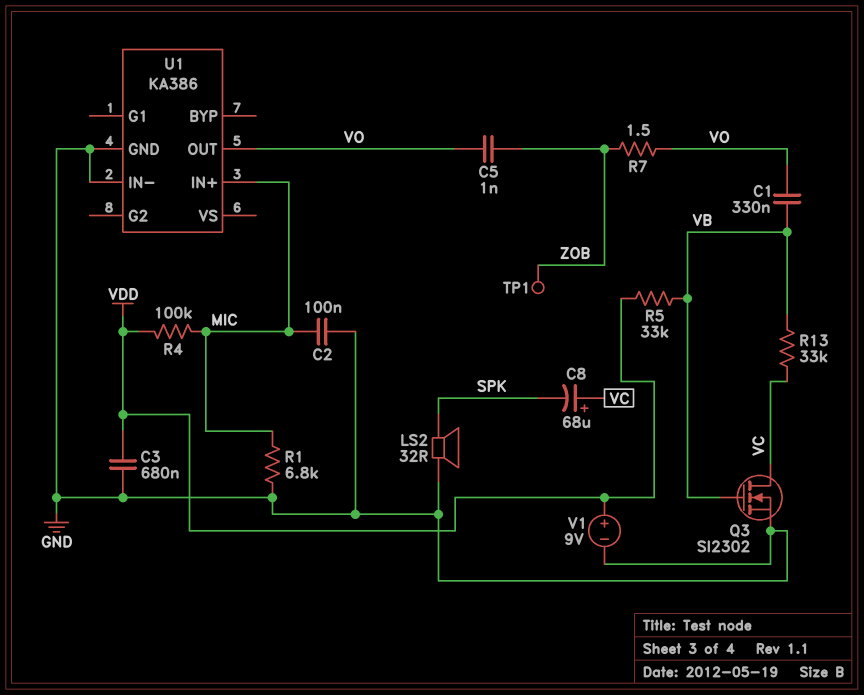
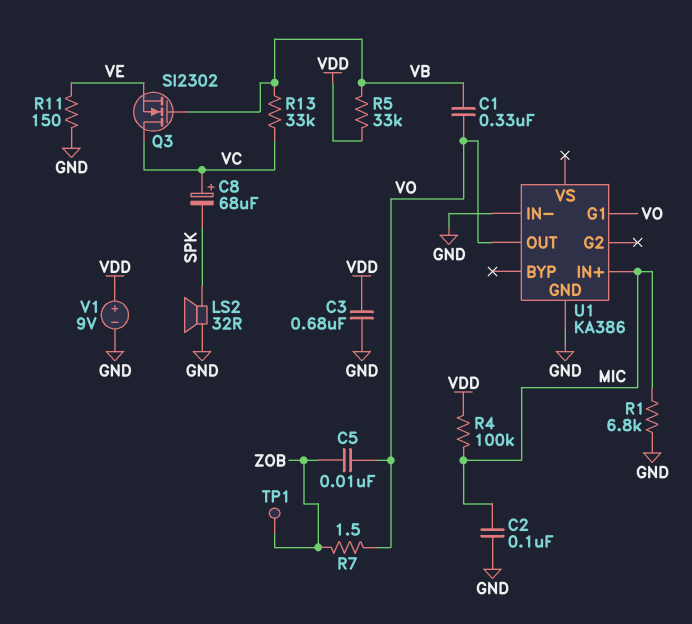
C5: 1nF (VO, ZOB) -> 10nF (VO, ZOB)
Q3: NMOS SI2302 (G VB, D VC, S GND) -> NMOS SI2302 (G VB, D VC, S VE)
R11: none -> 150 (GND, VE)
U1 pin G1: none -> VO

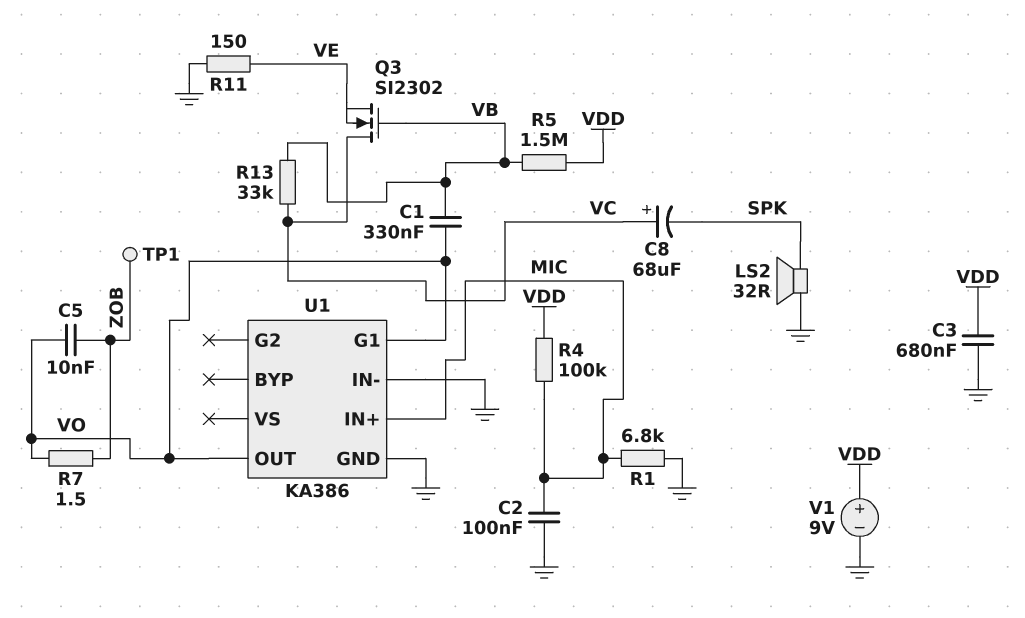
R5: 33k (VB, VDD) -> 1.5M (VB, VDD)

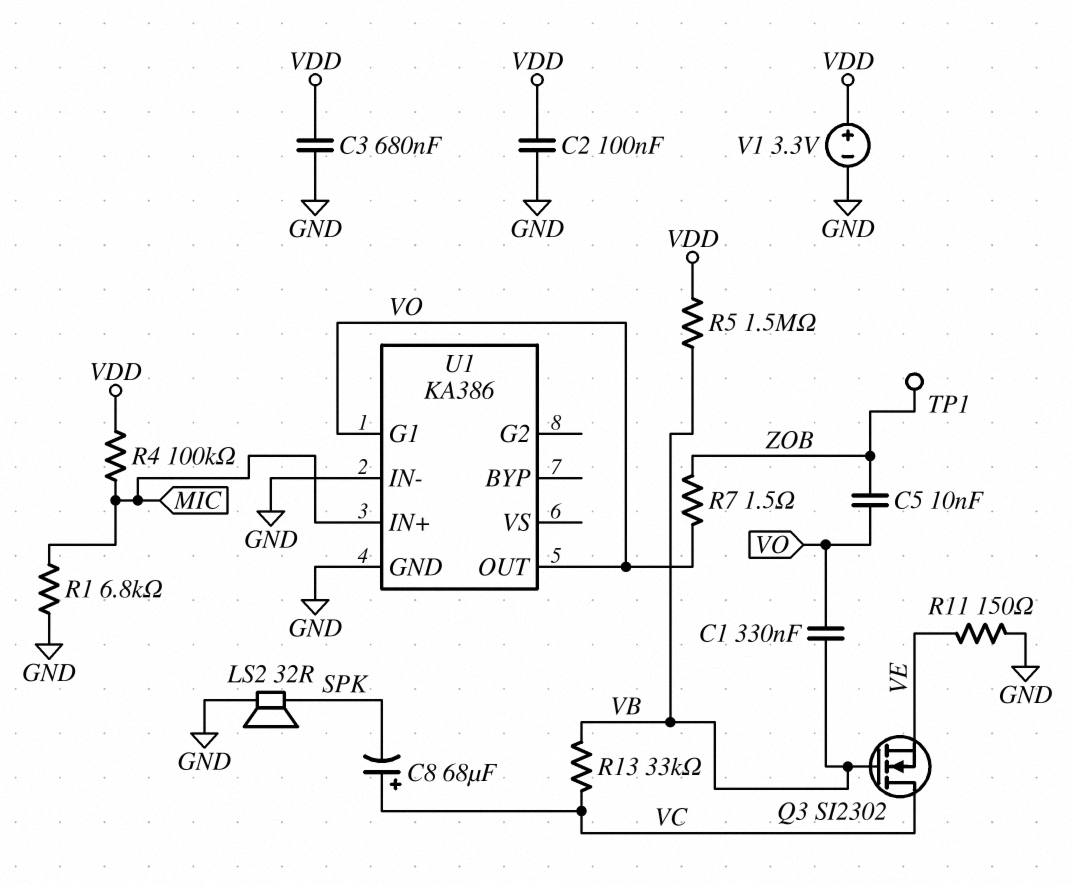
C2: 100nF (GND, MIC) -> 100nF (GND, VDD)
V1: 9V (plus VDD, minus GND) -> 3.3V (plus VDD, minus GND)

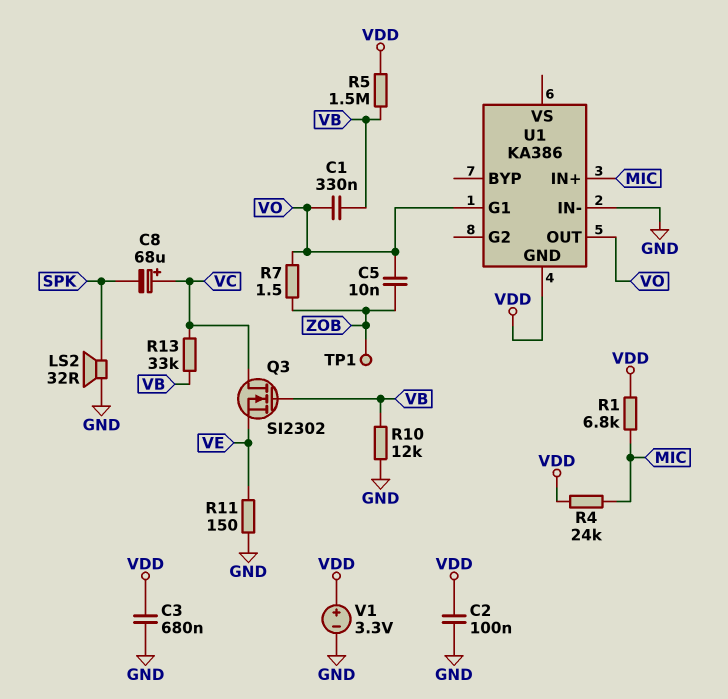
R1: 6.8k (GND, MIC) -> 6.8k (MIC, VDD)
R4: 100k (MIC, VDD) -> 24k (MIC, VDD)
R10: none -> 12k (GND, VB)
U1 pin GND: GND -> VDD

